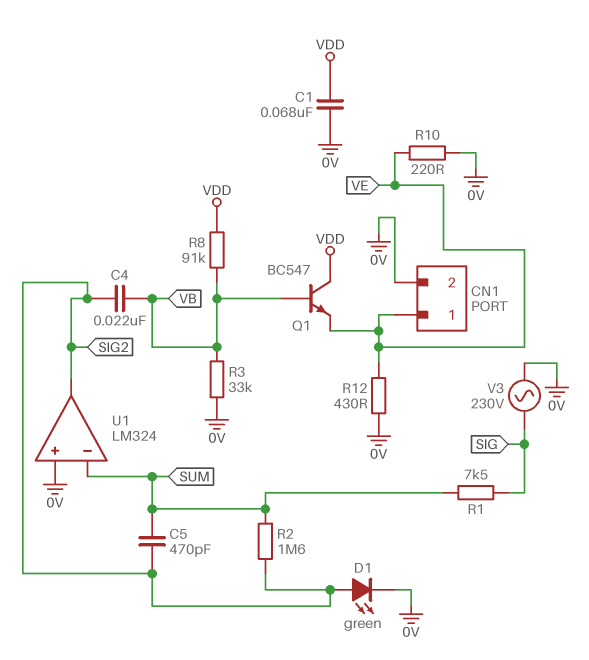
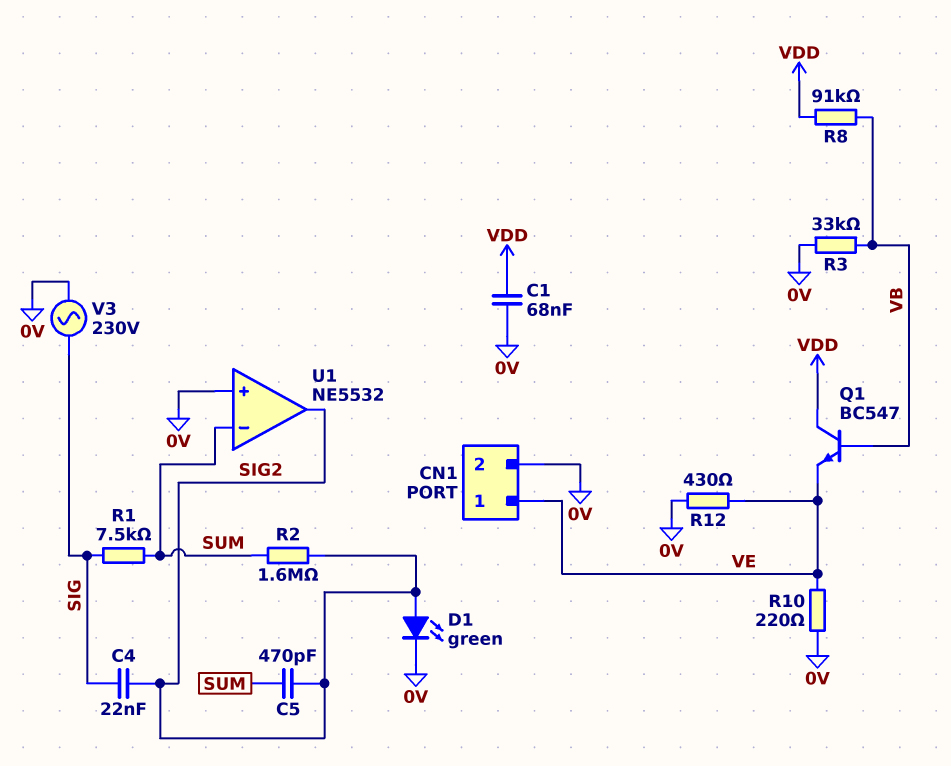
C4: 22nF (SIG2, VB) -> 22nF (SIG, SIG2)
U1: LM324 -> NE5532

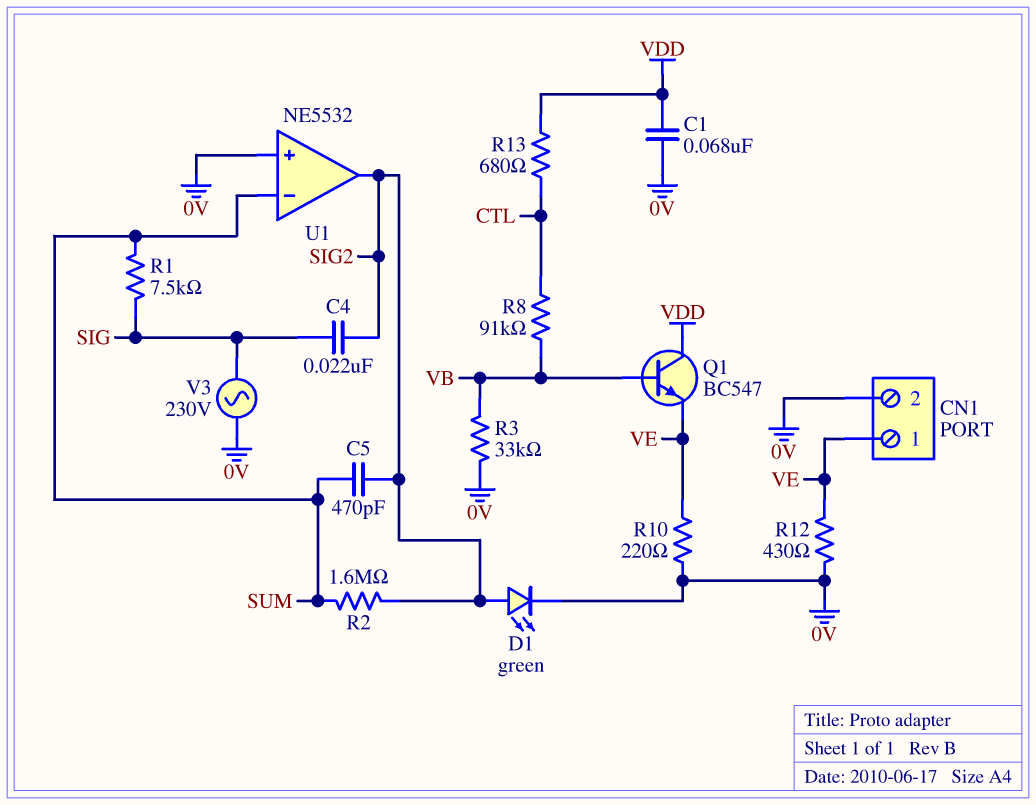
R8: 91k (VB, VDD) -> 91k (CTL, VB)
R13: none -> 680 (CTL, VDD)

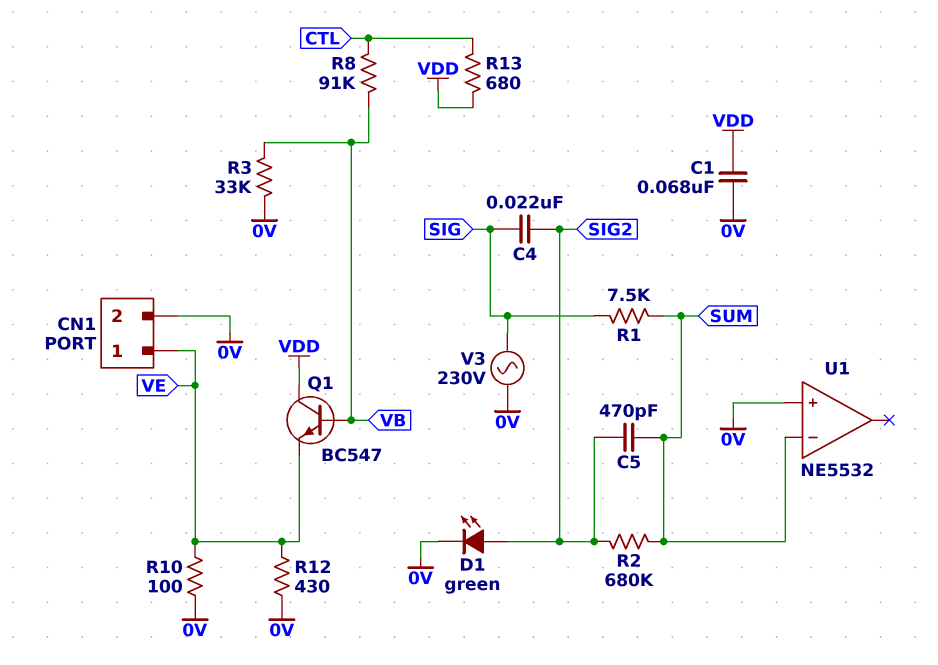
R2: 1.6M (SIG2, SUM) -> 680k (SIG2, SUM)
R10: 220 (0V, VE) -> 100 (0V, VE)
U1 pin out: SIG2 -> none

